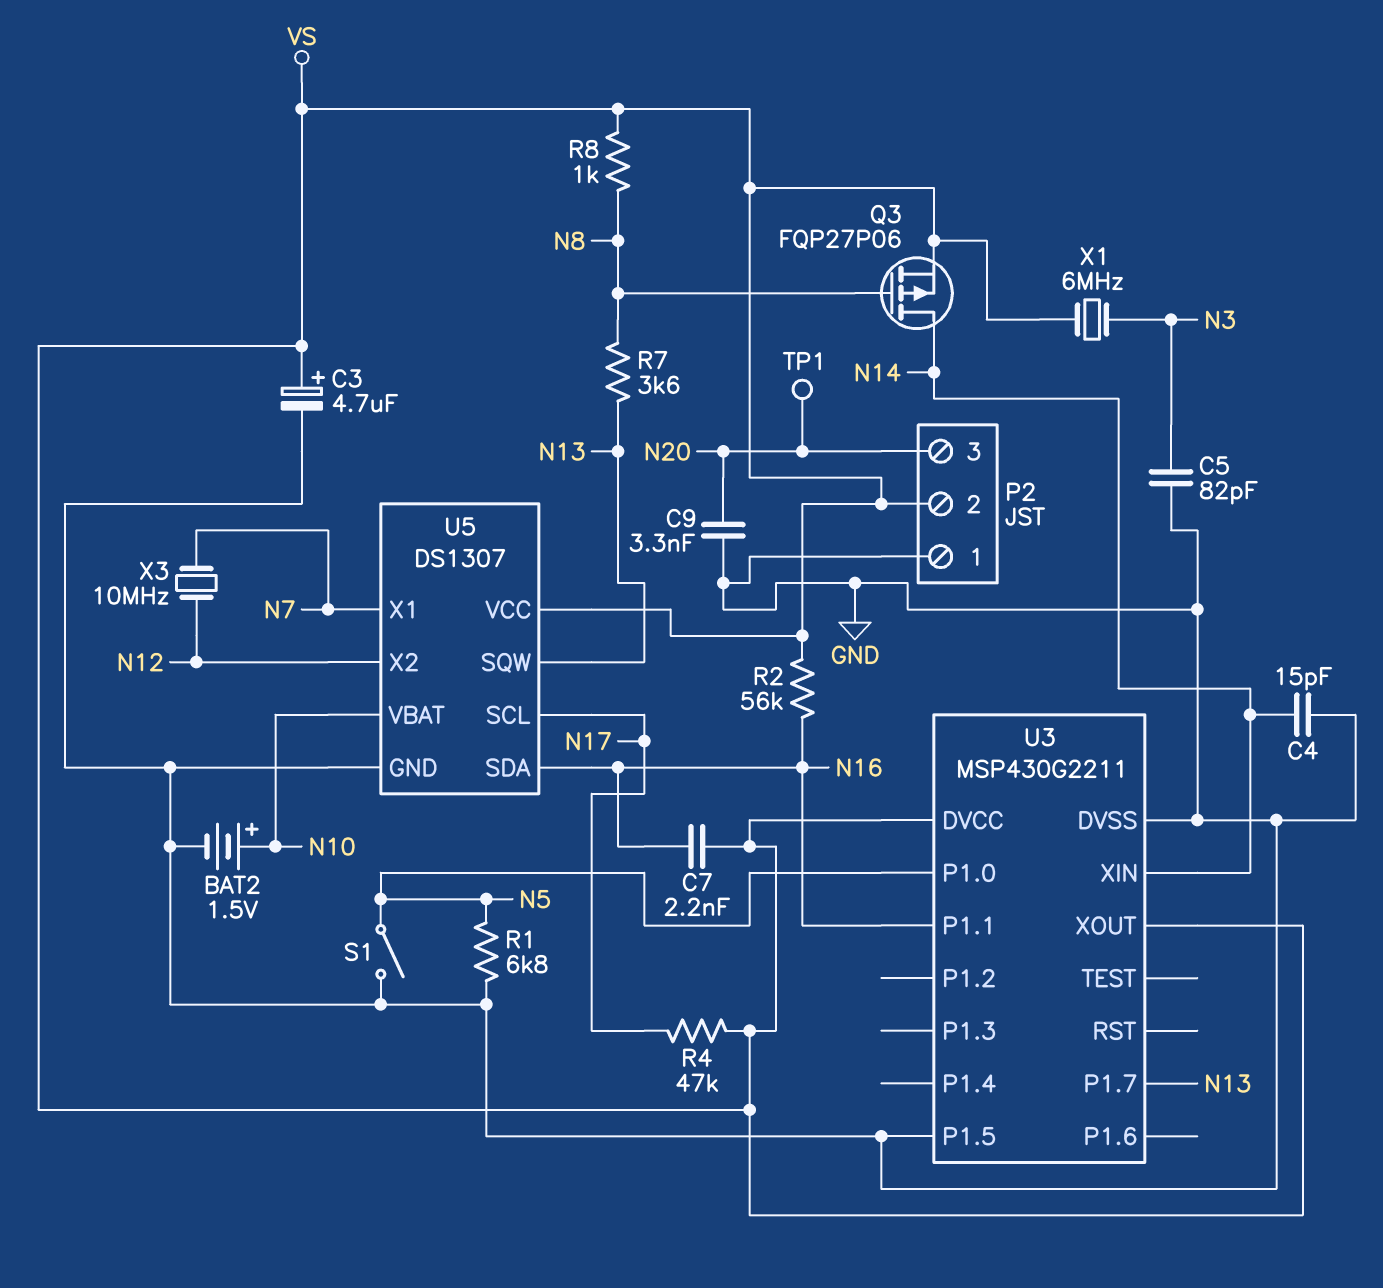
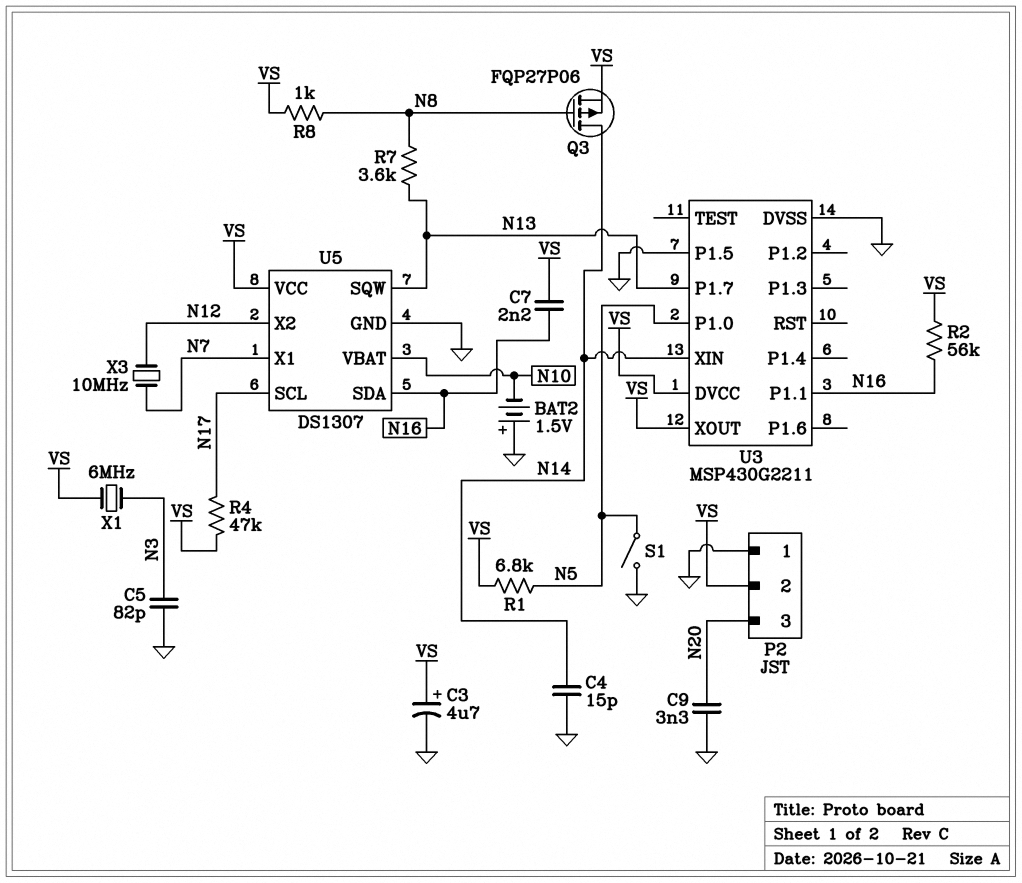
BAT2: 1.5V (plus N10, minus GND) -> 1.5V (plus GND, minus N10)
R1: 6.8k (GND, N5) -> 6.8k (N5, VS)
TP1: test point (N20) -> none

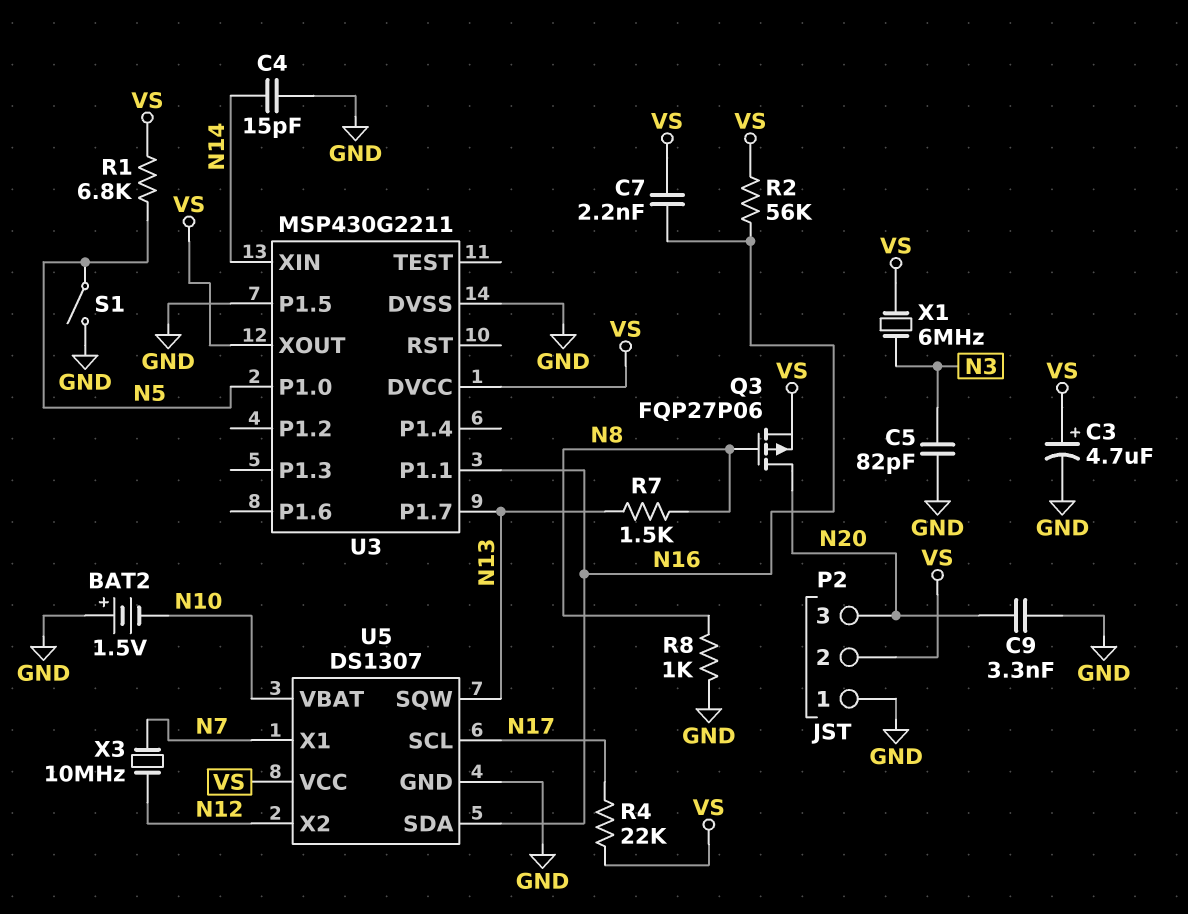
Q3: PMOS FQP27P06 (G N8, D N14, S VS) -> PMOS FQP27P06 (G N8, D N20, S VS)
R4: 47k (N17, VS) -> 22k (N17, VS)
R7: 3.6k (N8, N13) -> 1.5k (N8, N13)
R8: 1k (N8, VS) -> 1k (GND, N8)

